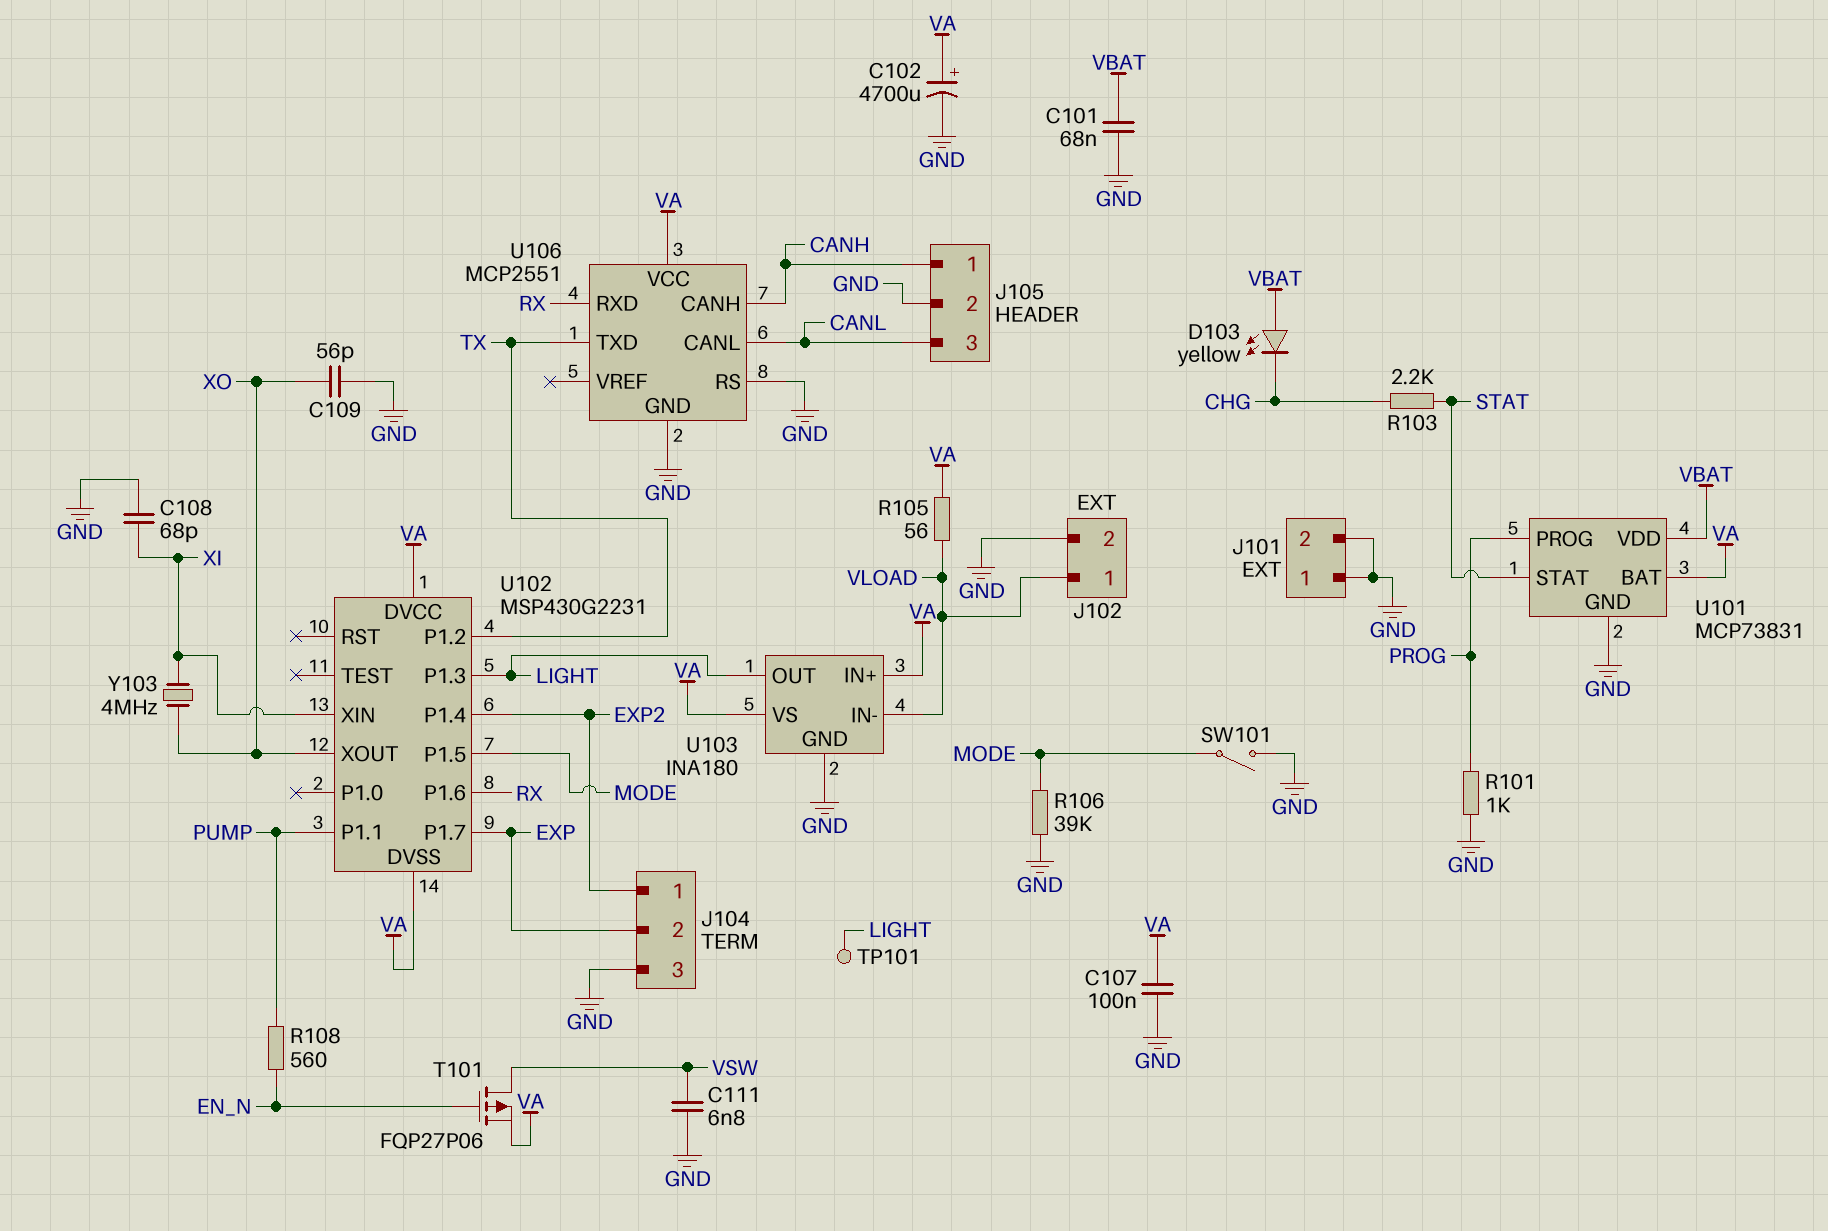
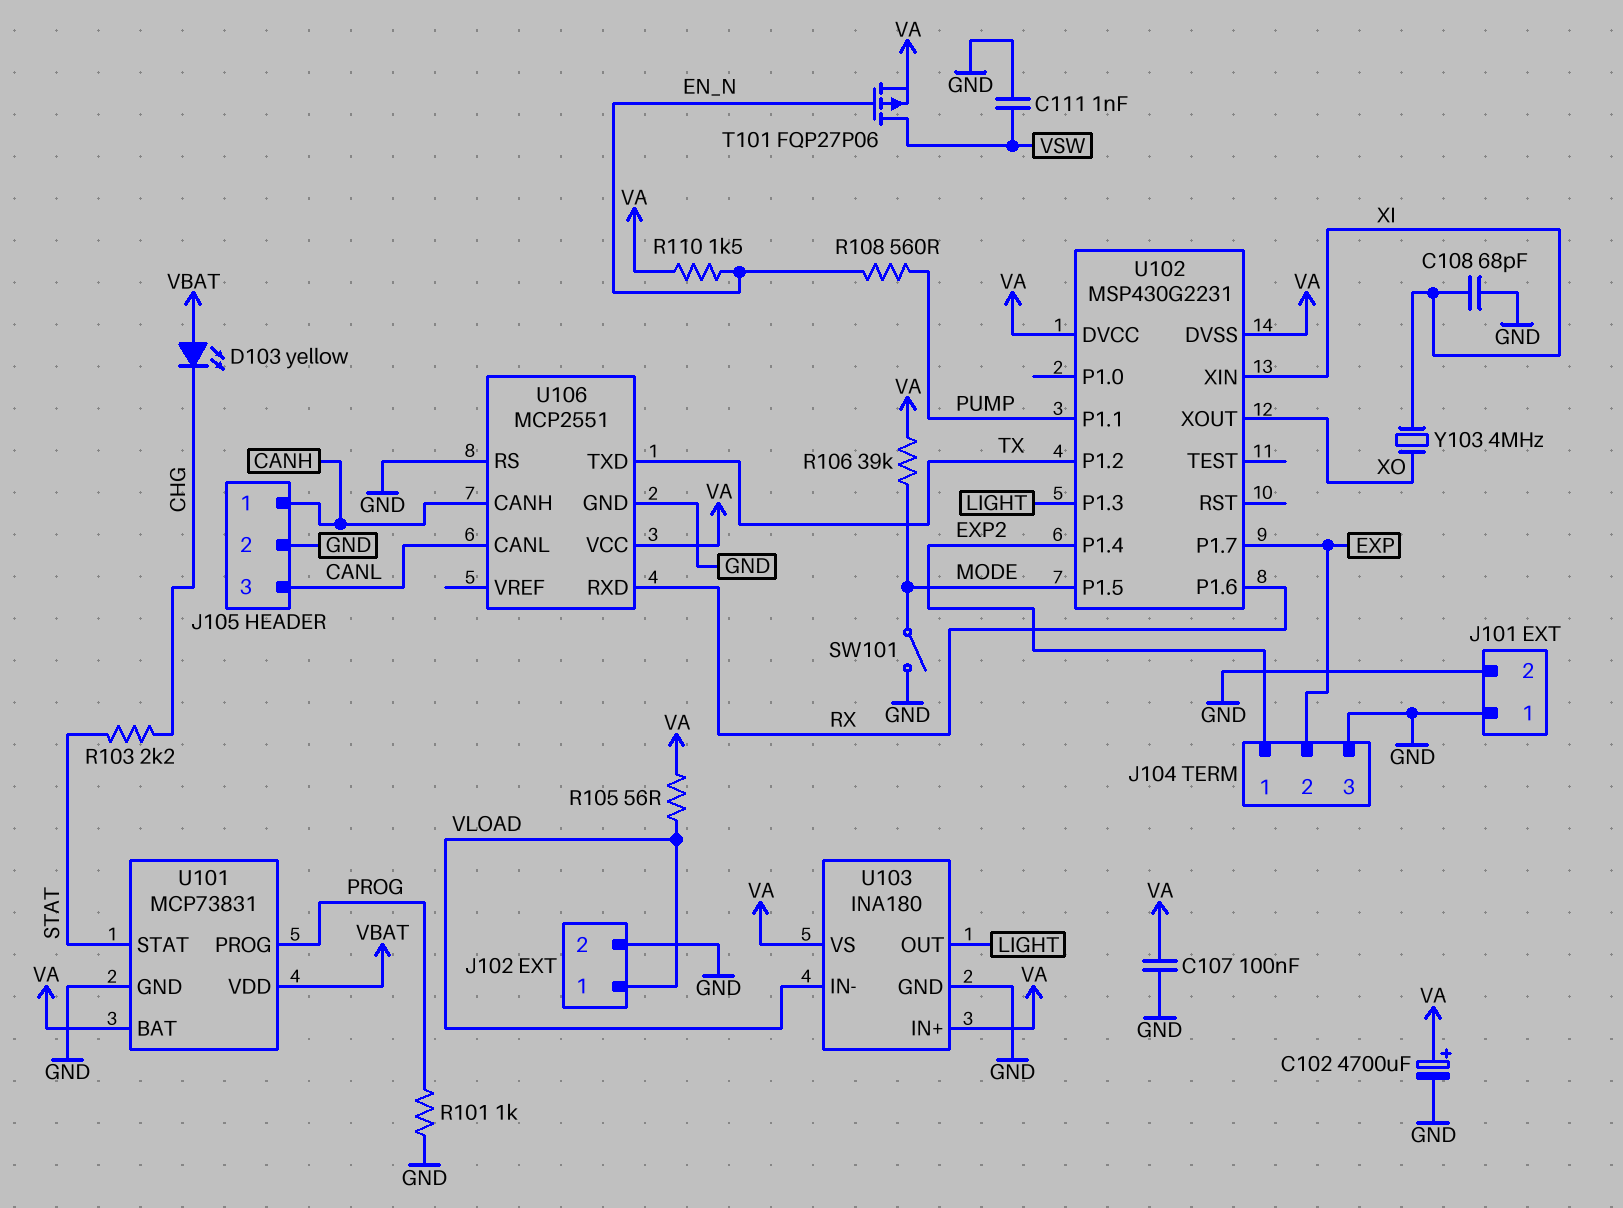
C101: 68nF (GND, VBAT) -> none
C109: 56pF (GND, XO) -> none
C111: 6.8nF (GND, VSW) -> 1nF (GND, VSW)
R106: 39k (GND, MODE) -> 39k (MODE, VA)
R110: none -> 1.5k (EN_N, VA)
TP101: test point (LIGHT) -> none

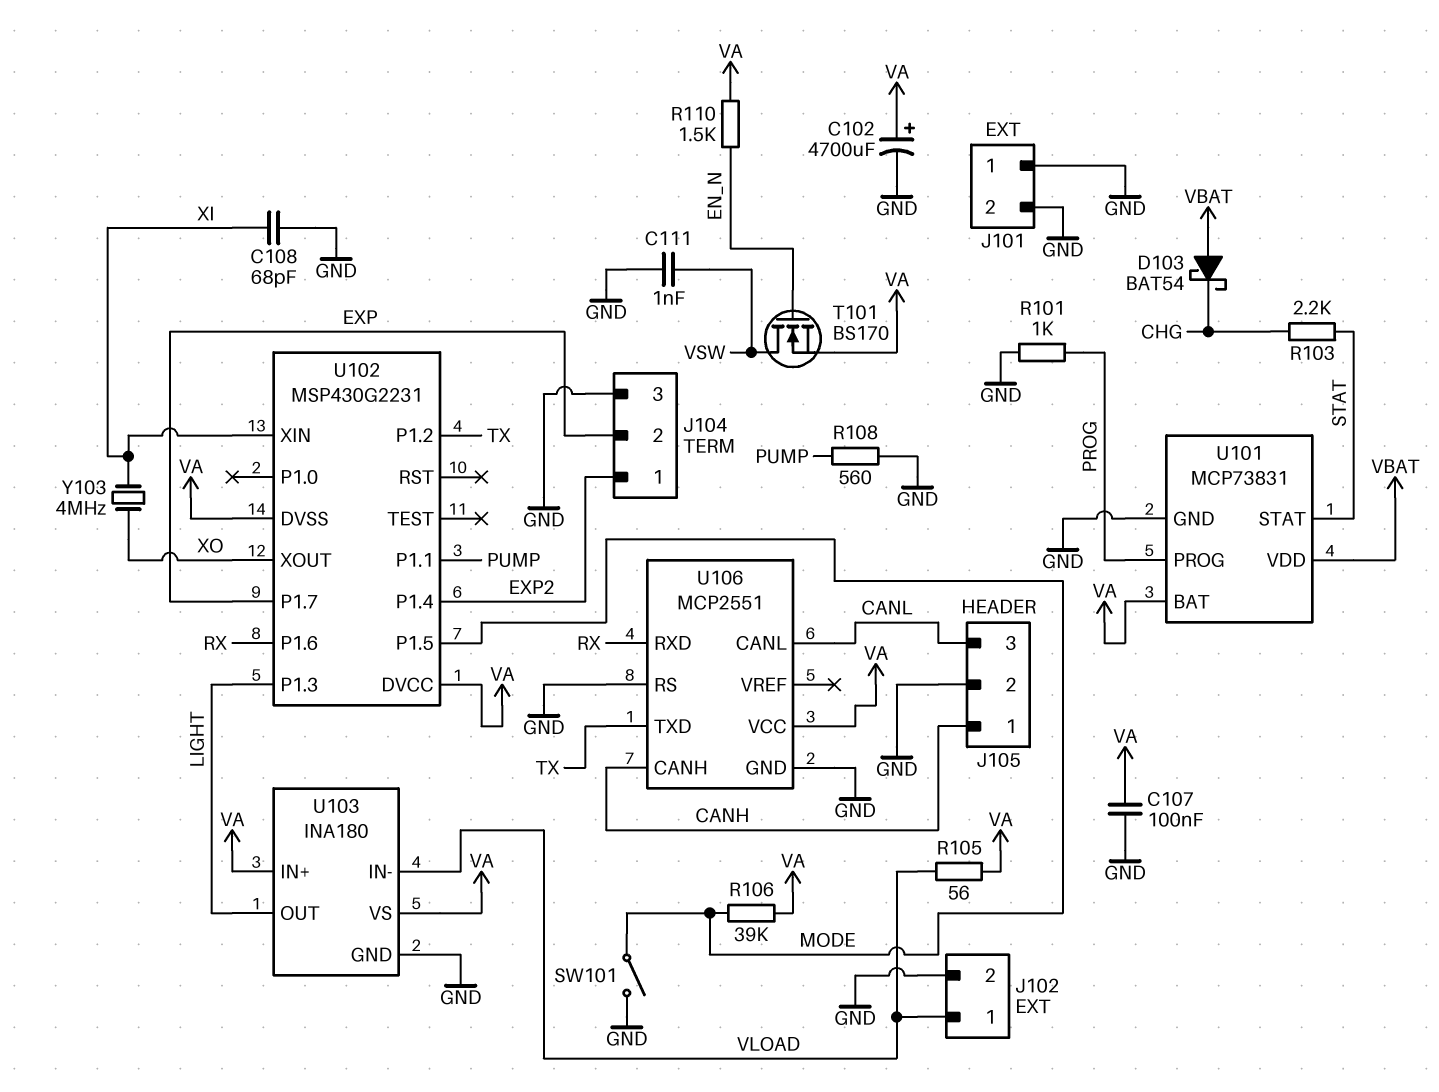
D103: LED yellow (A VBAT, K CHG) -> schottky BAT54 (A VBAT, K CHG)
R108: 560 (EN_N, PUMP) -> 560 (GND, PUMP)
T101: PMOS FQP27P06 (G EN_N, D VSW, S VA) -> NMOS BS170 (G EN_N, D VSW, S VA)

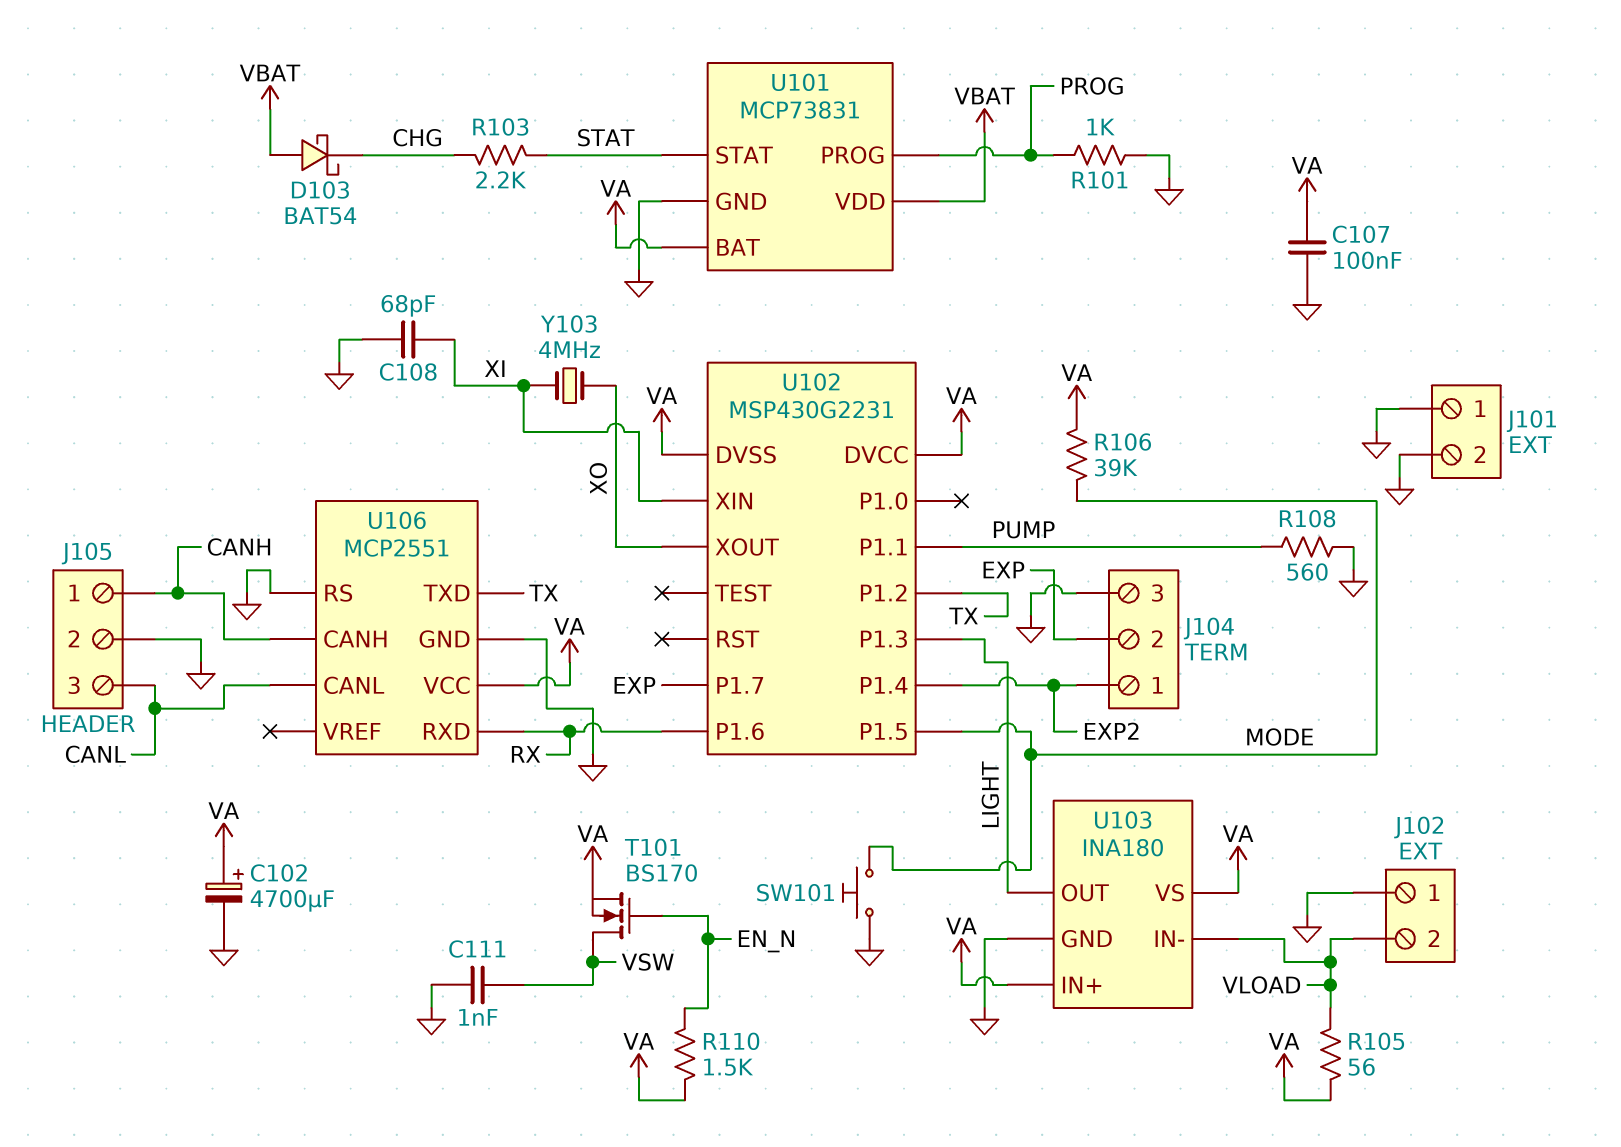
J102 pin 1: VLOAD -> GND
J102 pin 2: GND -> VLOAD
SW101: switch (GND, MODE) -> button (GND, MODE)

